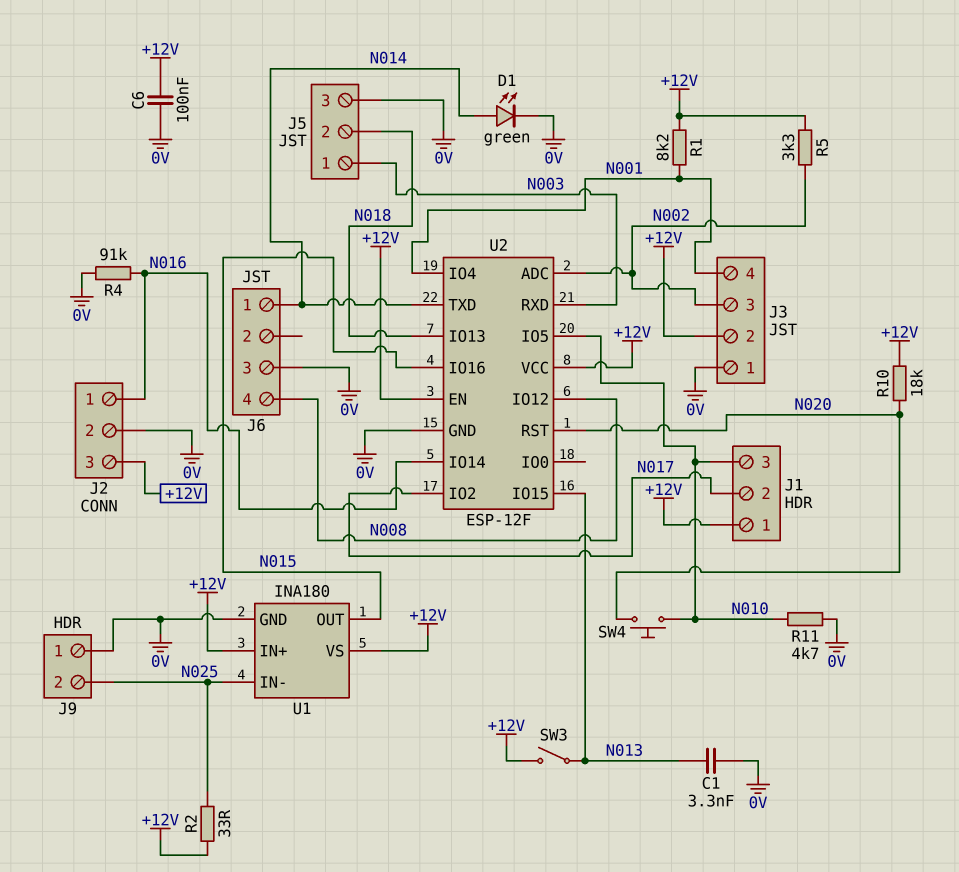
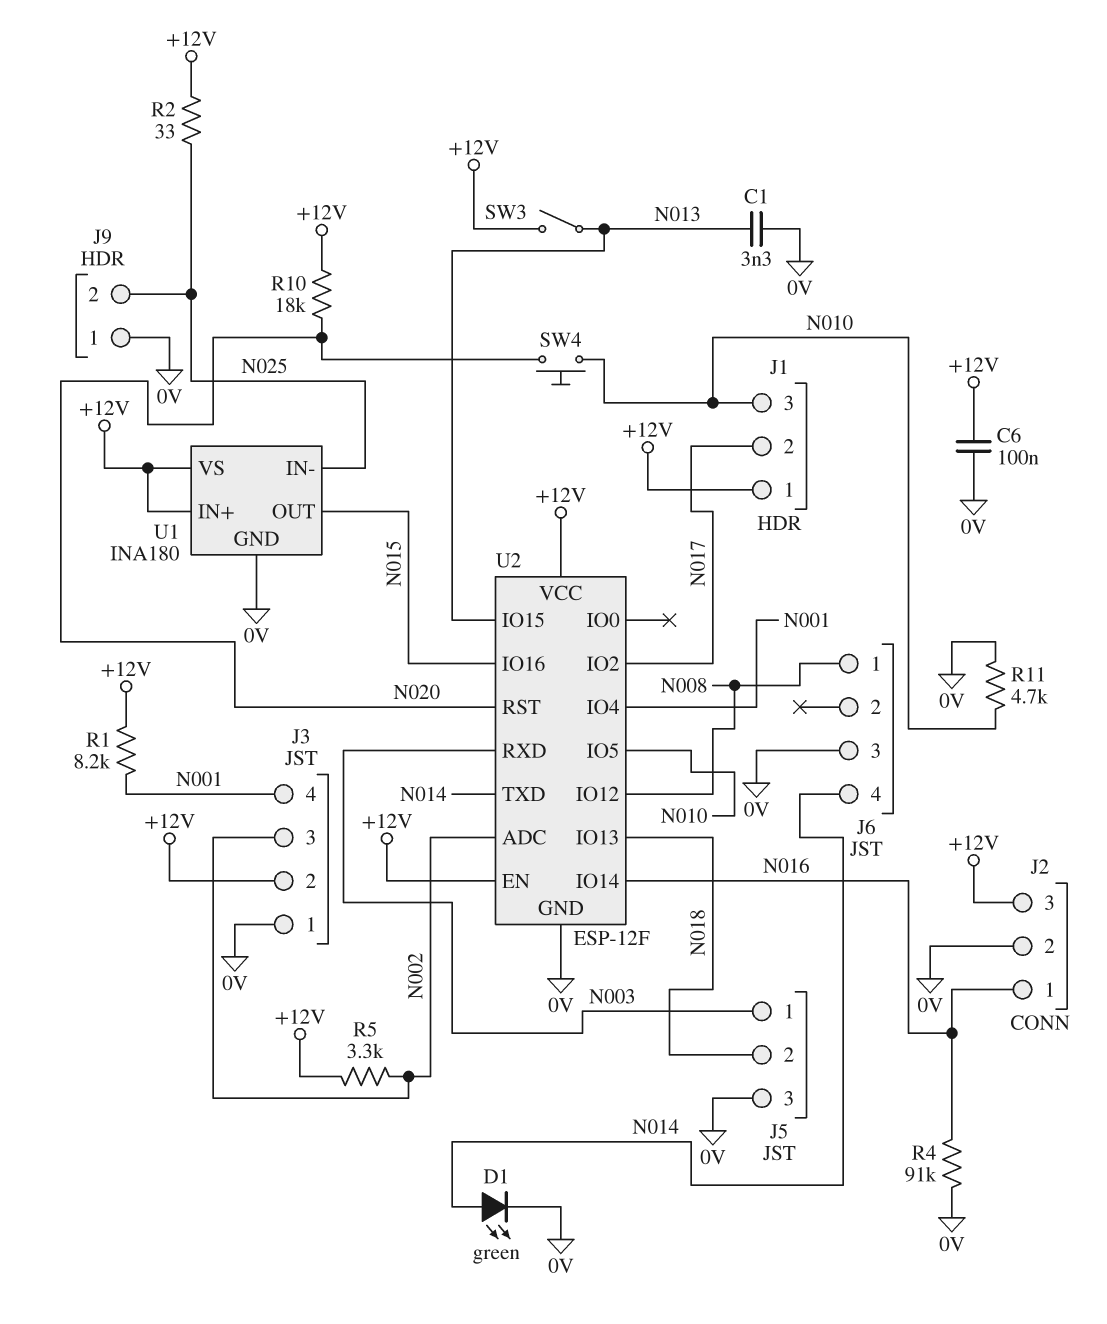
J6 pin 1: N014 -> N008
J6 pin 4: N008 -> N014

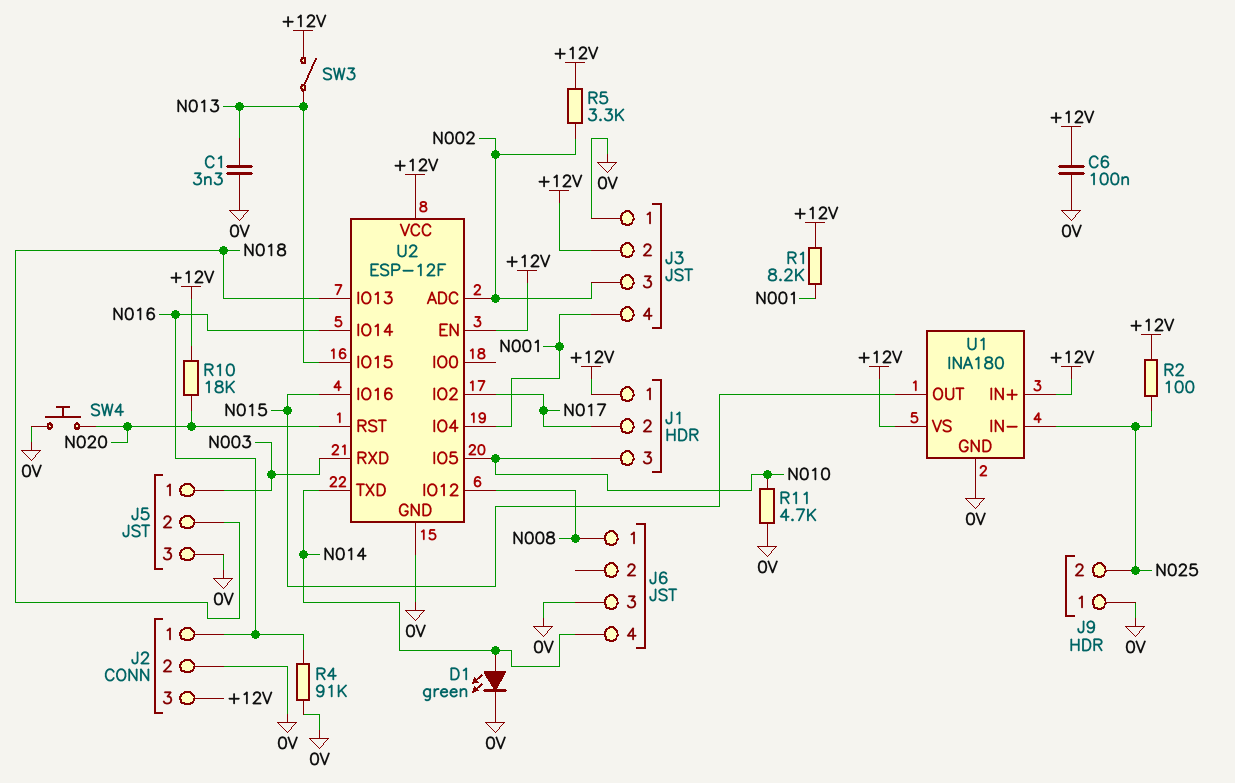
R2: 33 (+12V, N025) -> 100 (+12V, N025)
SW4: button (N010, N020) -> button (0V, N020)

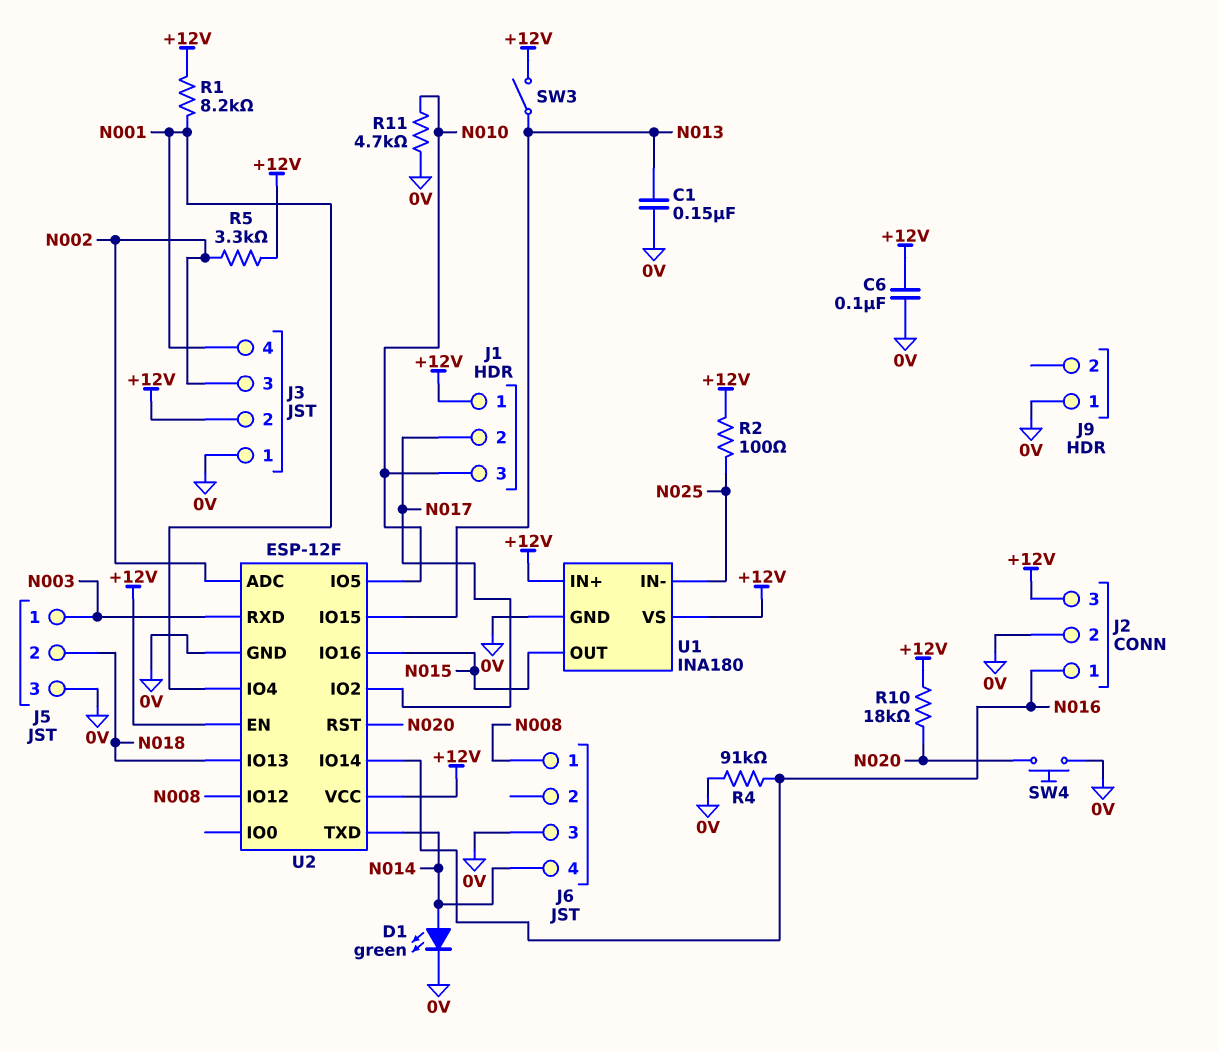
C1: 3.3nF (0V, N013) -> 150nF (0V, N013)
J9 pin 2: N025 -> none

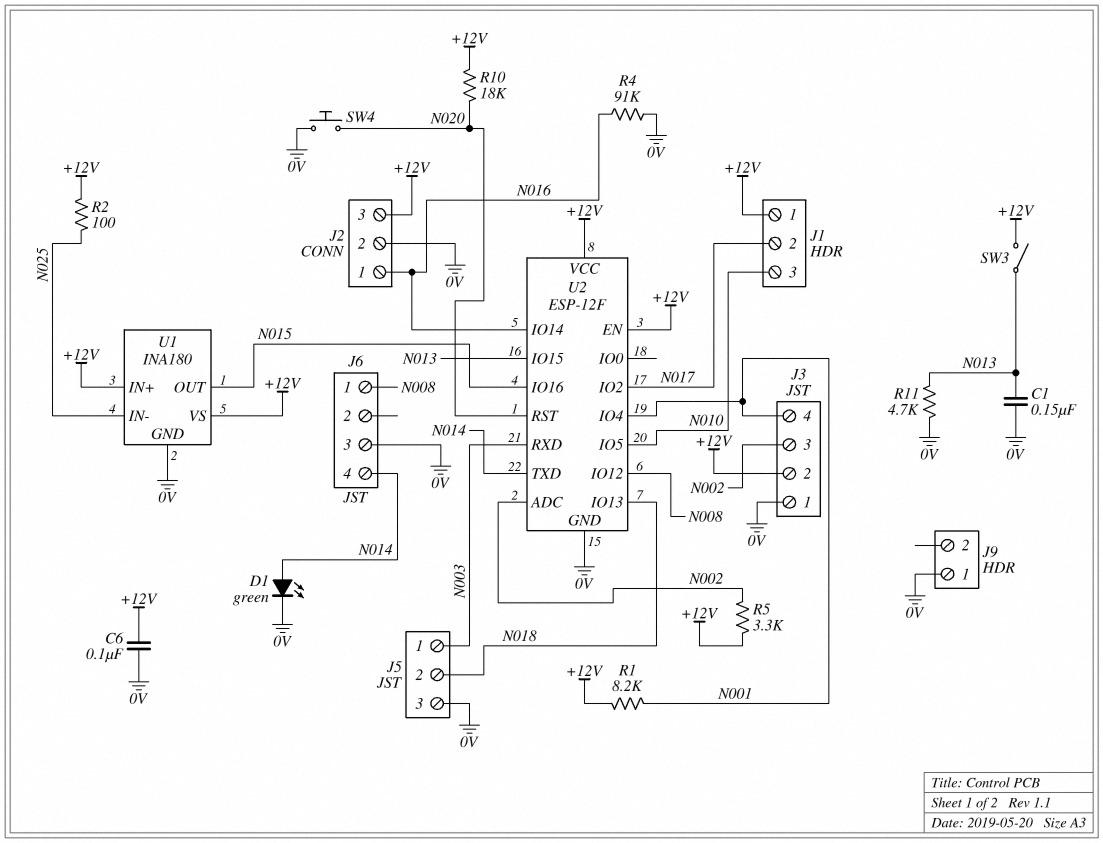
R11: 4.7k (0V, N010) -> 4.7k (0V, N013)

